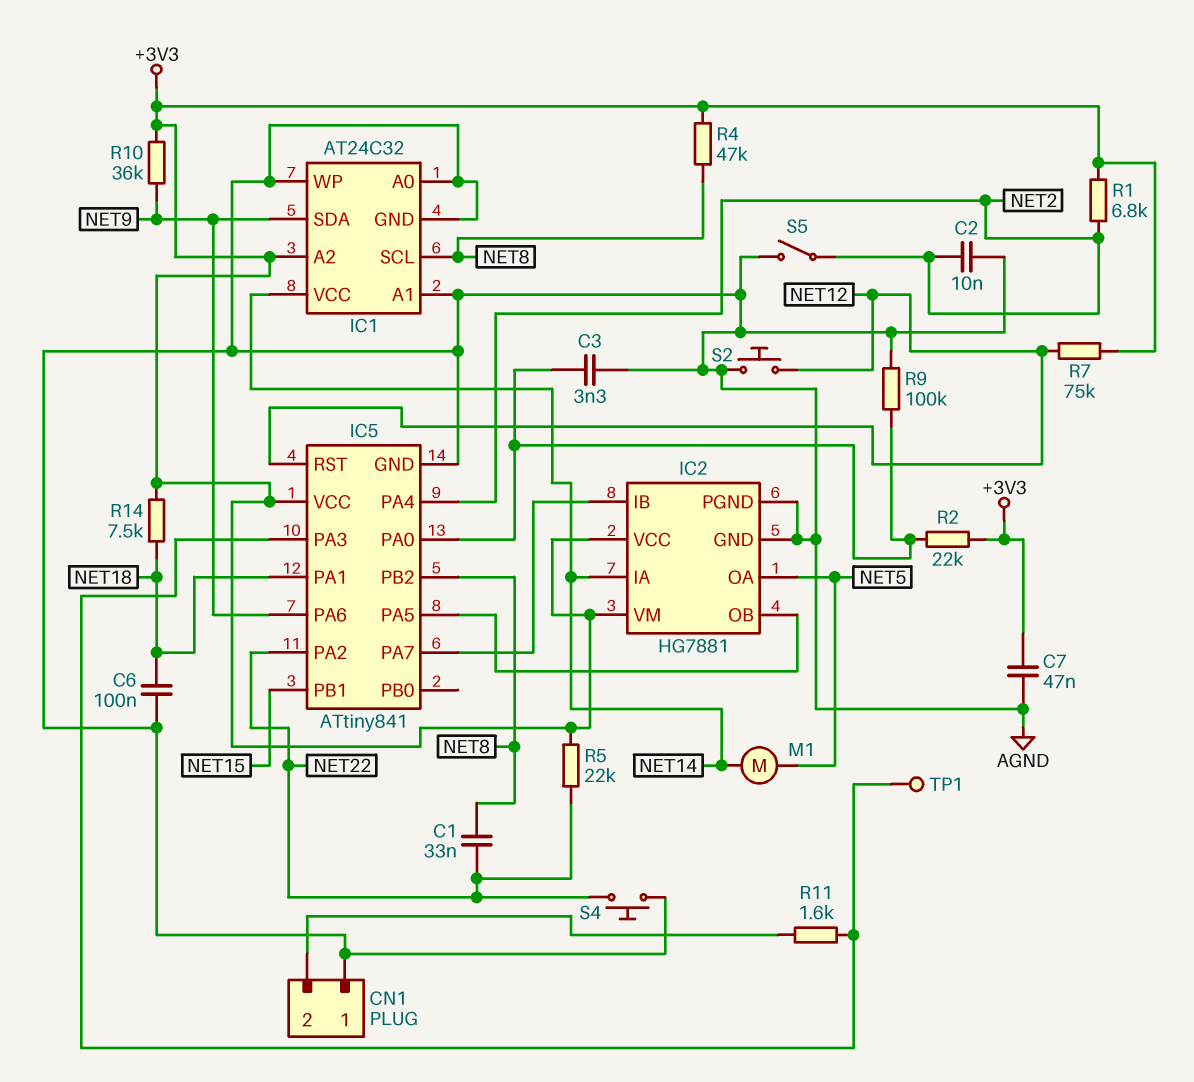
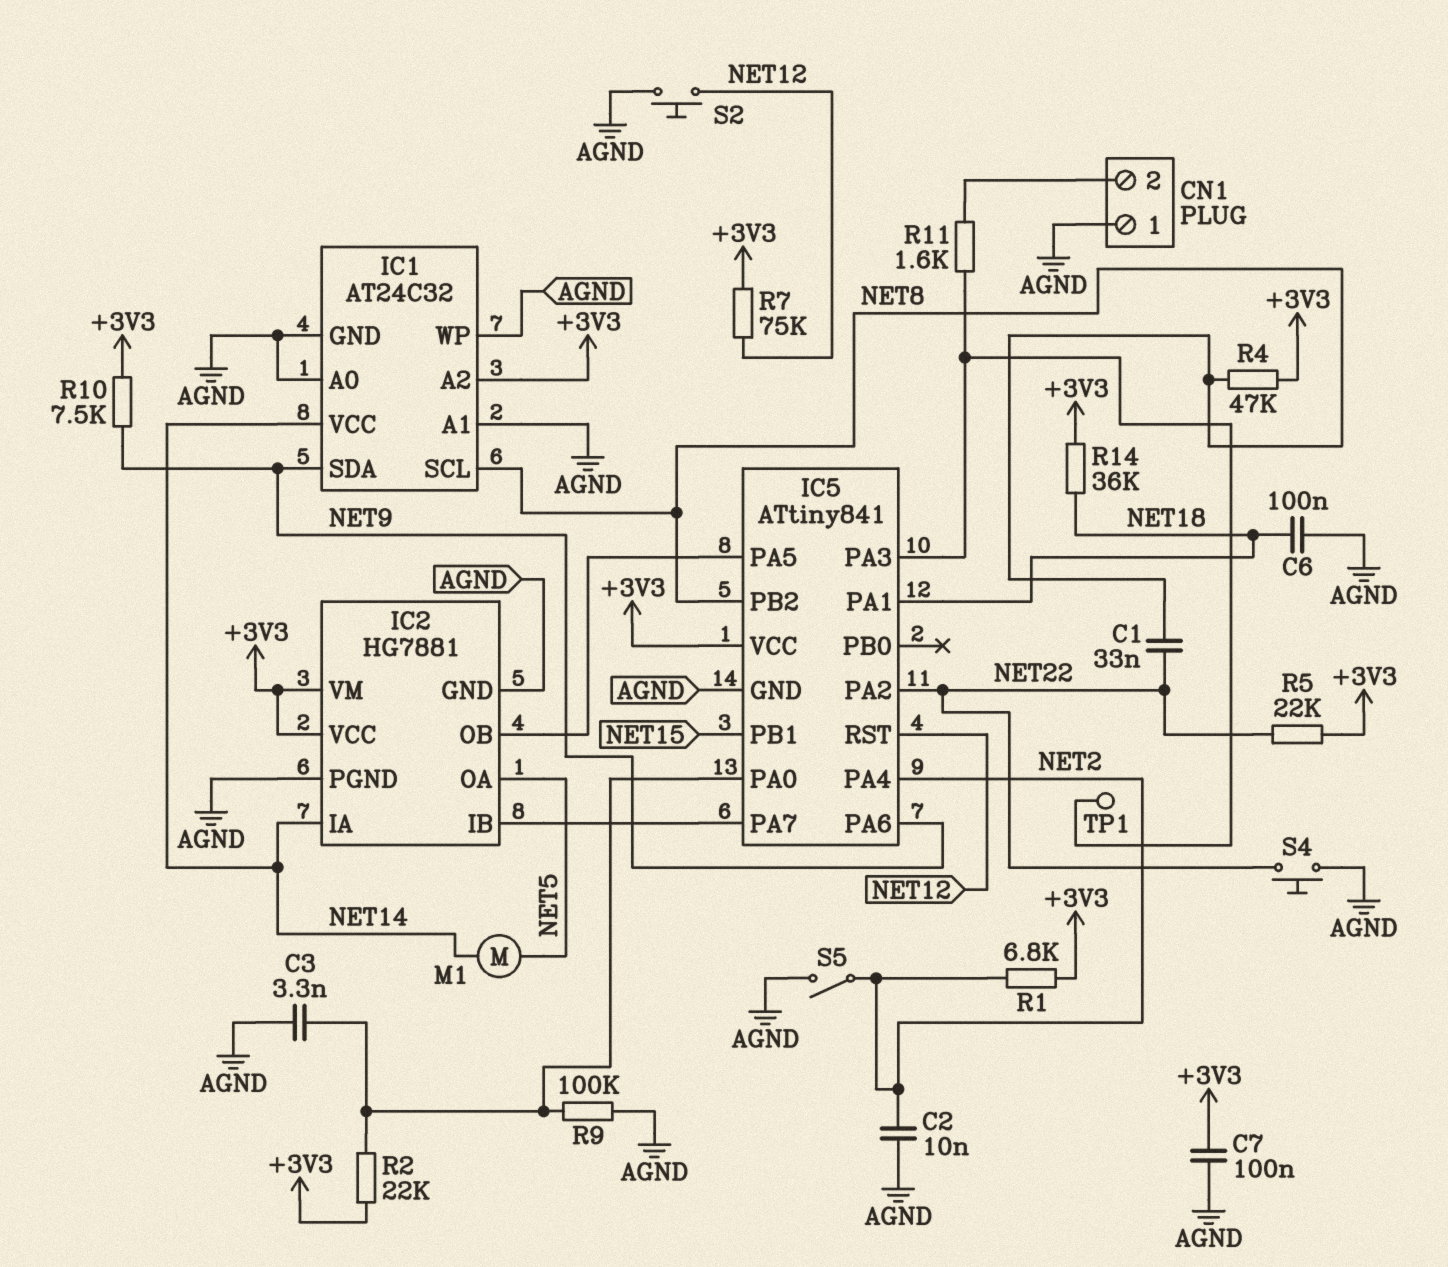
C7: 47nF (+3V3, AGND) -> 100nF (+3V3, AGND)
R10: 36k (+3V3, NET9) -> 7.5k (+3V3, NET9)
R14: 7.5k (+3V3, NET18) -> 36k (+3V3, NET18)

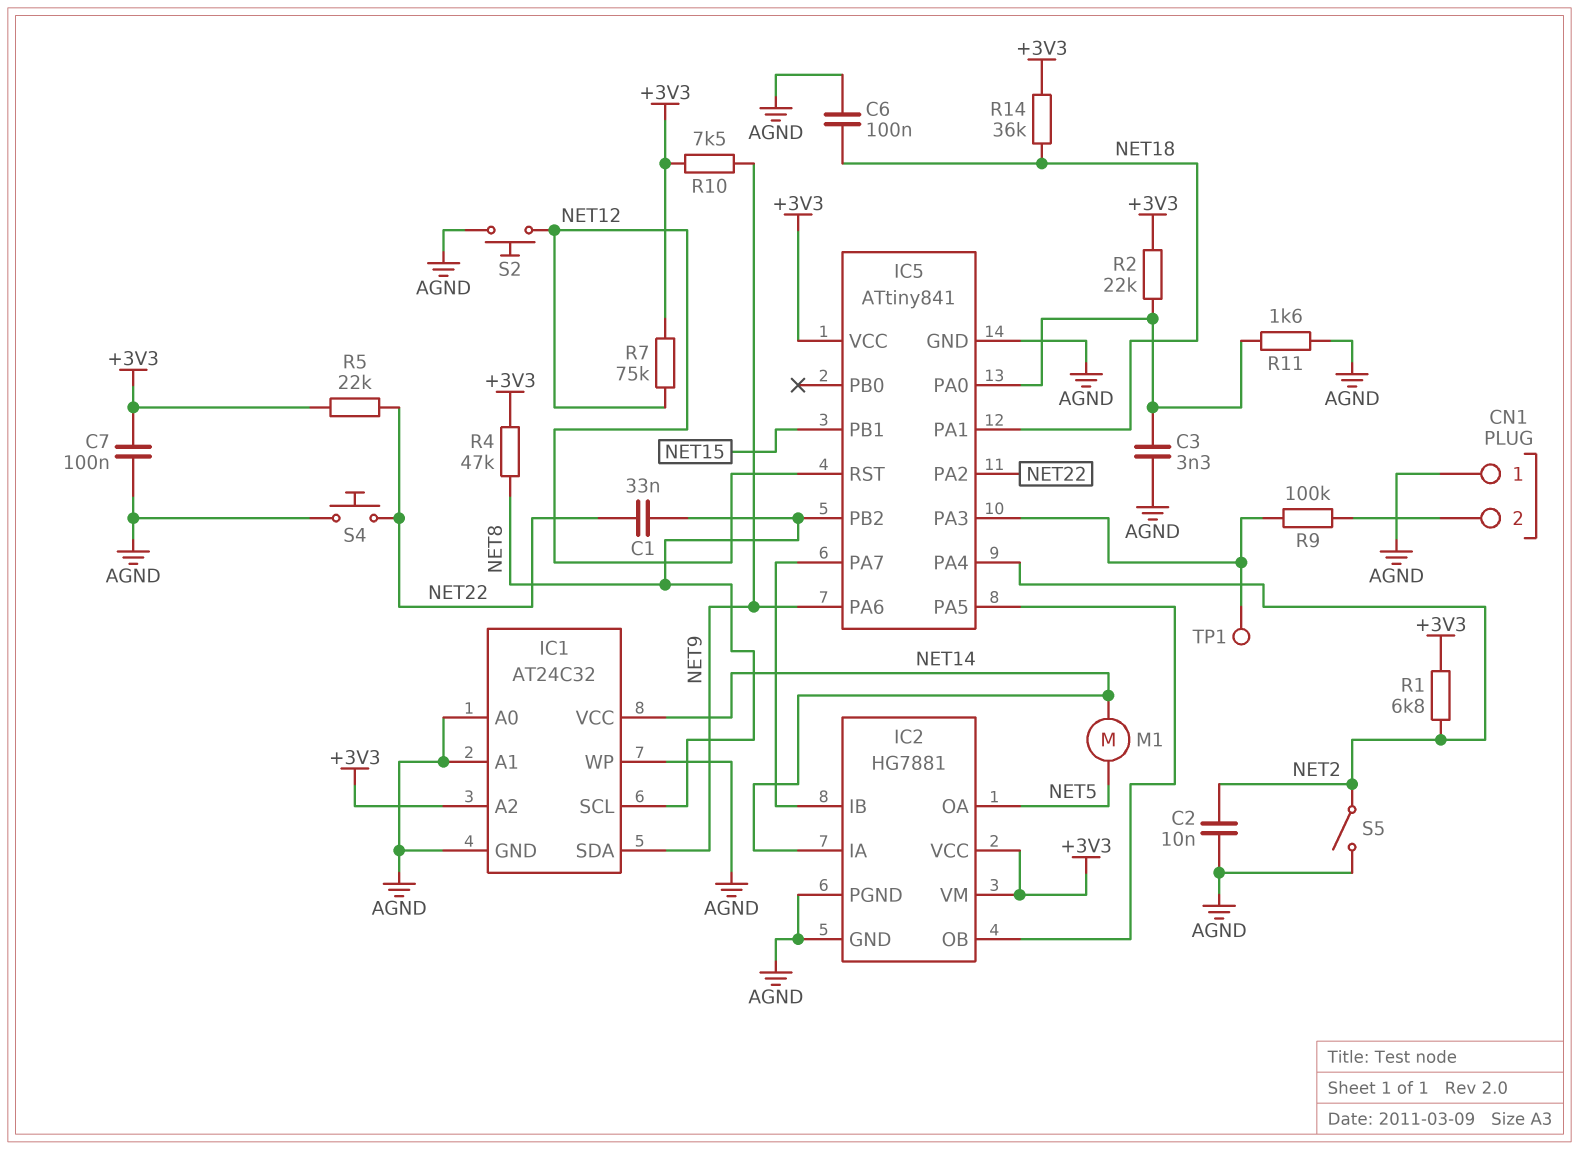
R9: 100k (AGND, IC5/PA0) -> 100k (CN1/2, IC5/PA3)
R11: 1.6k (CN1/2, IC5/PA3) -> 1.6k (AGND, IC5/PA0)

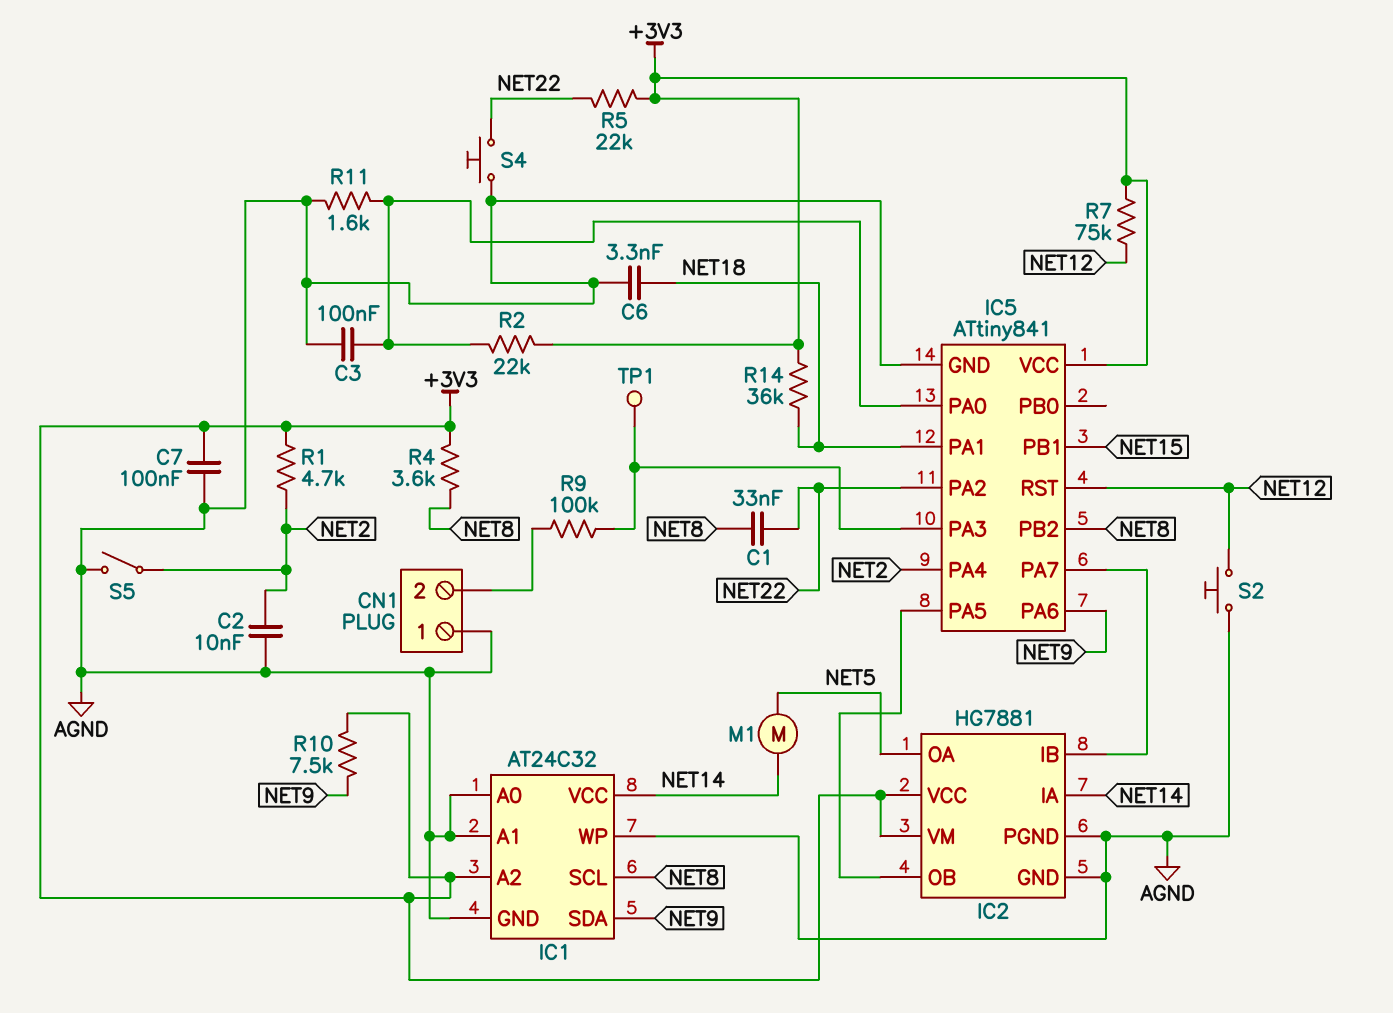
C3: 3.3nF (AGND, IC5/PA0) -> 100nF (AGND, IC5/PA0)
C6: 100nF (AGND, NET18) -> 3.3nF (AGND, NET18)
R1: 6.8k (+3V3, NET2) -> 4.7k (+3V3, NET2)
R4: 47k (+3V3, NET8) -> 3.6k (+3V3, NET8)

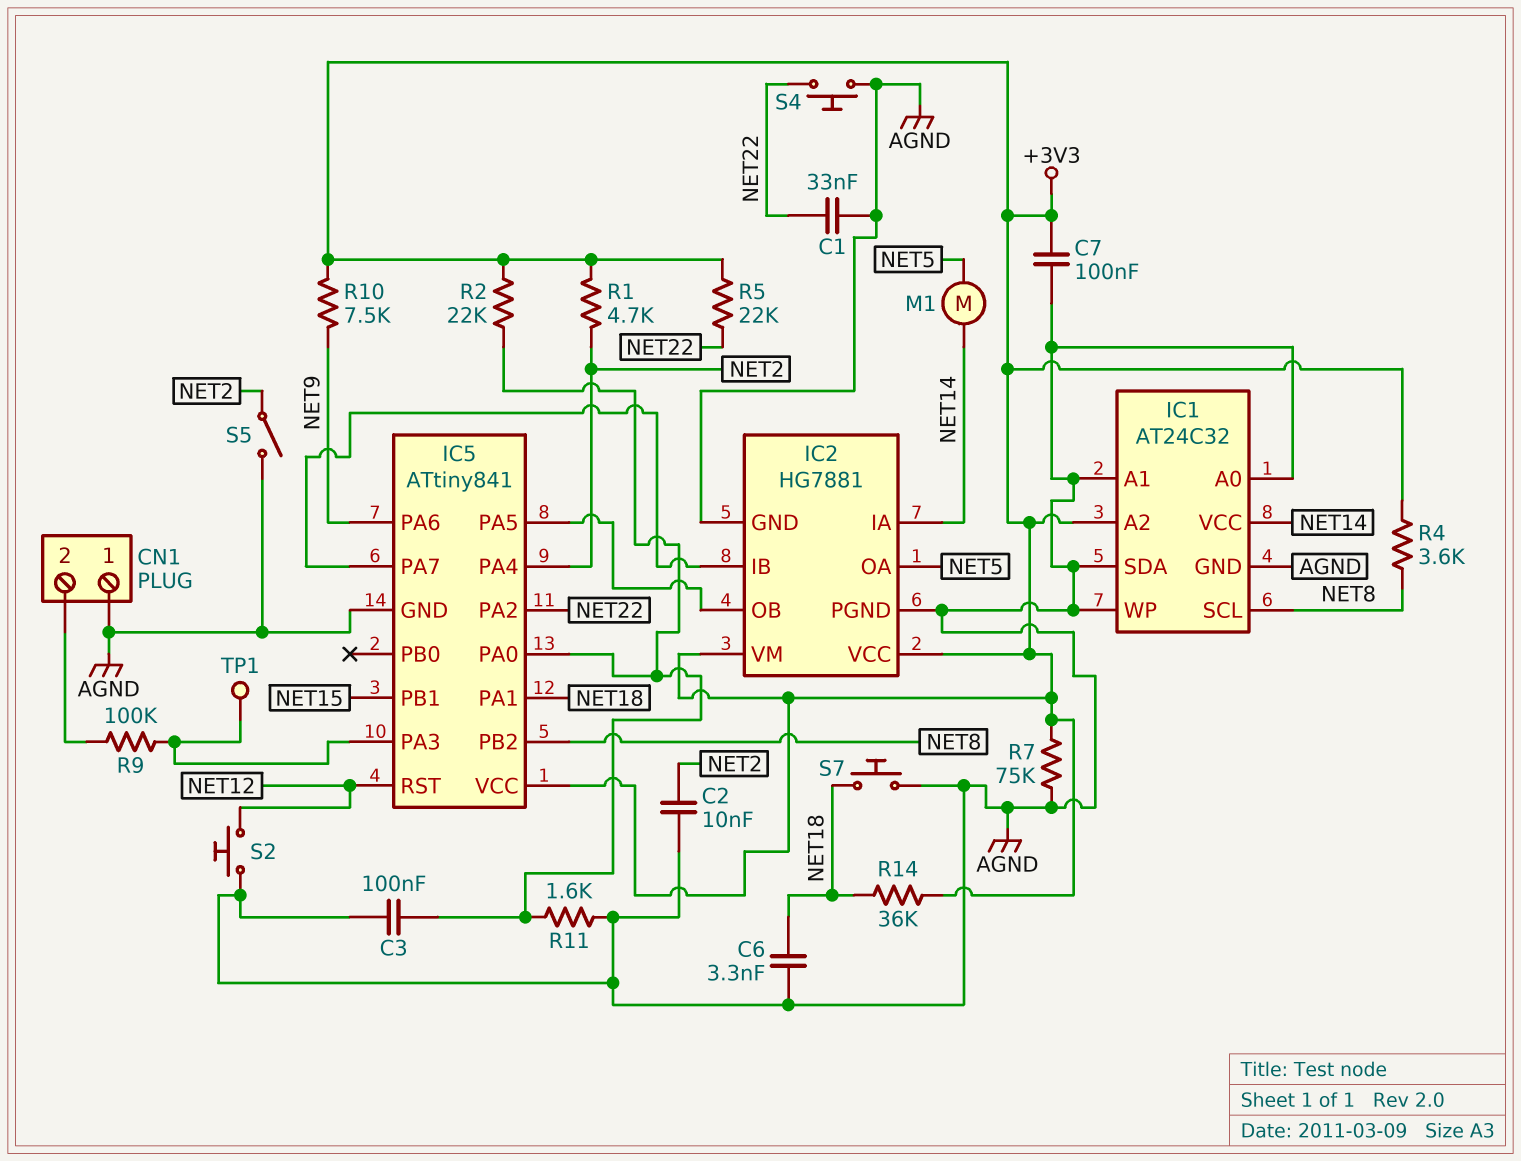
C1: 33nF (NET8, NET22) -> 33nF (AGND, NET22)
IC1 pin SDA: NET9 -> AGND
R7: 75k (+3V3, NET12) -> 75k (+3V3, AGND)
S7: none -> button (AGND, NET18)

